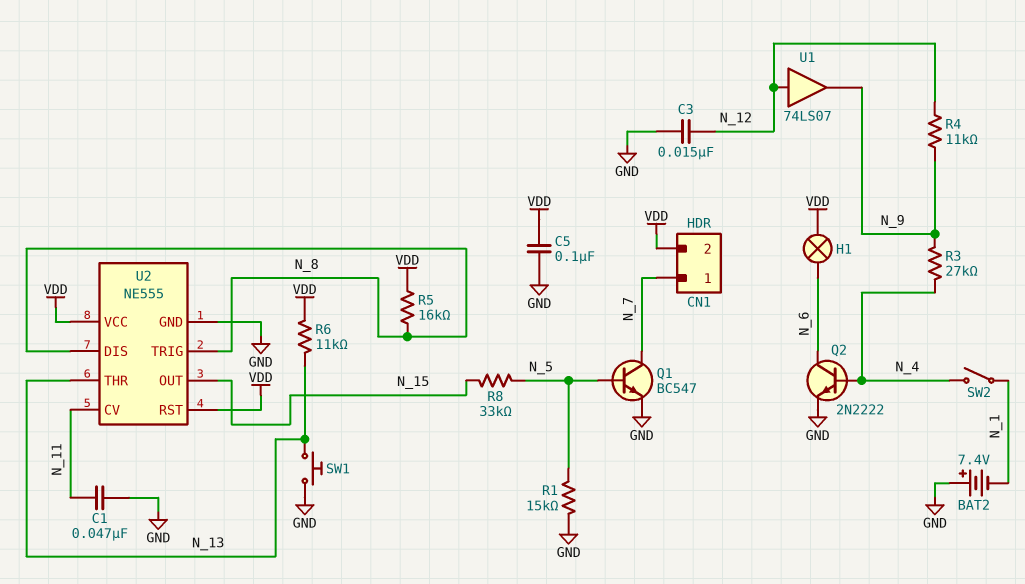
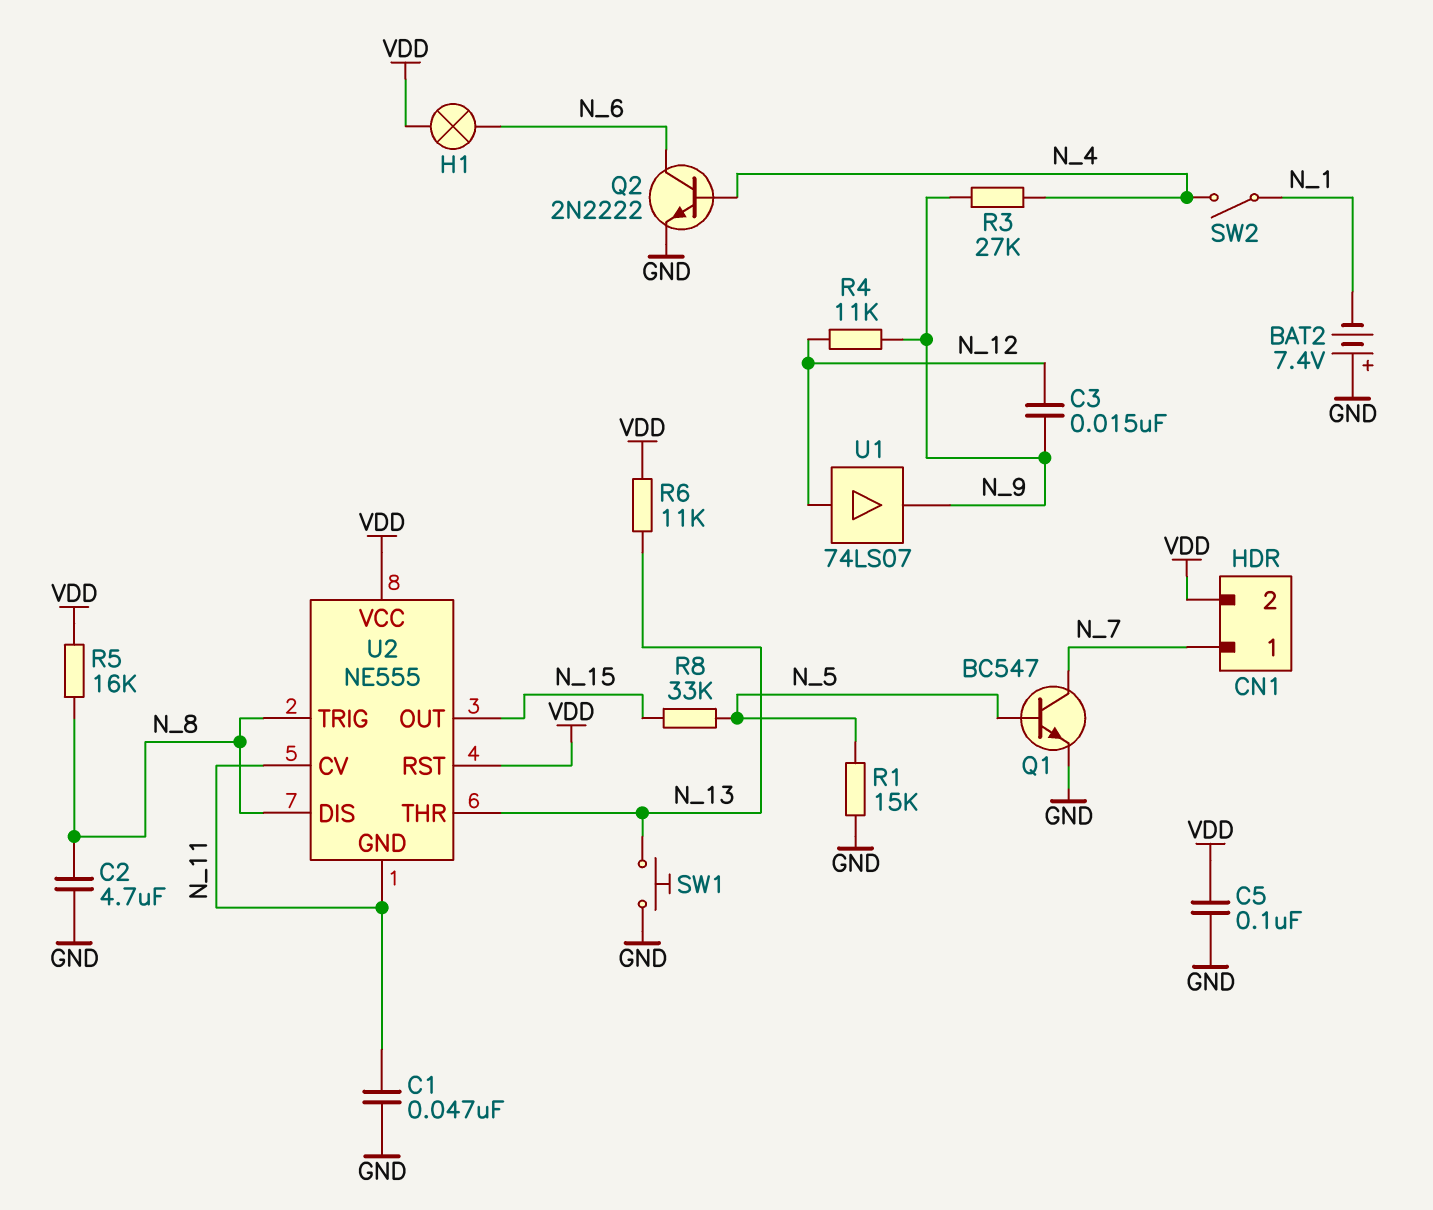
C2: none -> 4.7uF (GND, N_8)
C3: 15nF (GND, N_12) -> 15nF (N_9, N_12)
U2 pin GND: GND -> N_11

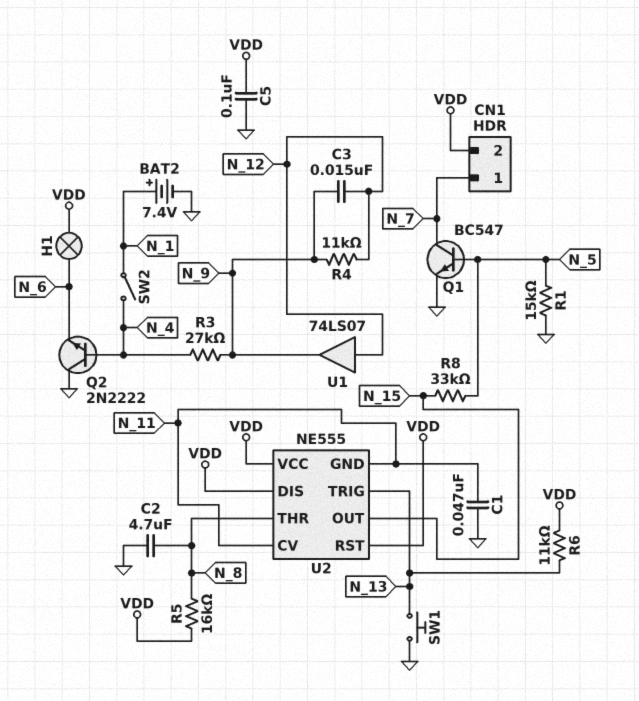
BAT2: 7.4V (plus GND, minus N_1) -> 7.4V (plus N_1, minus GND)
Q2: NPN 2N2222 (B N_4, C N_6, E GND) -> NPN 2N2222 (B N_4, C GND, E N_6)
U2 pin DIS: N_8 -> VDD
U2 pin THR: N_13 -> N_8
U2 pin TRIG: N_8 -> N_13

